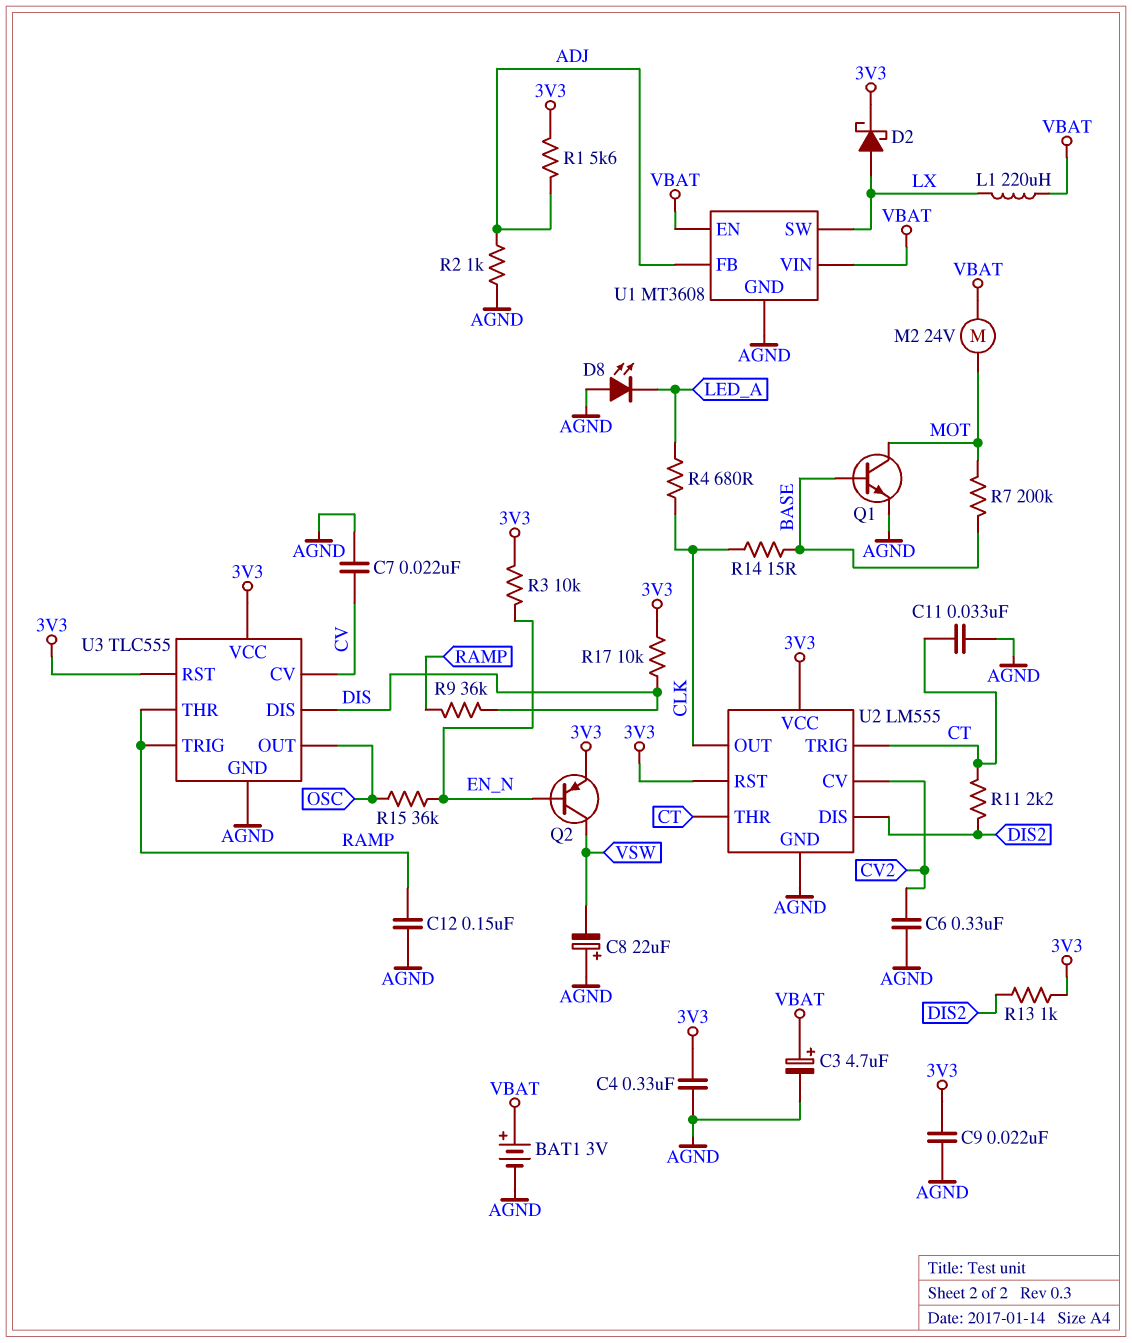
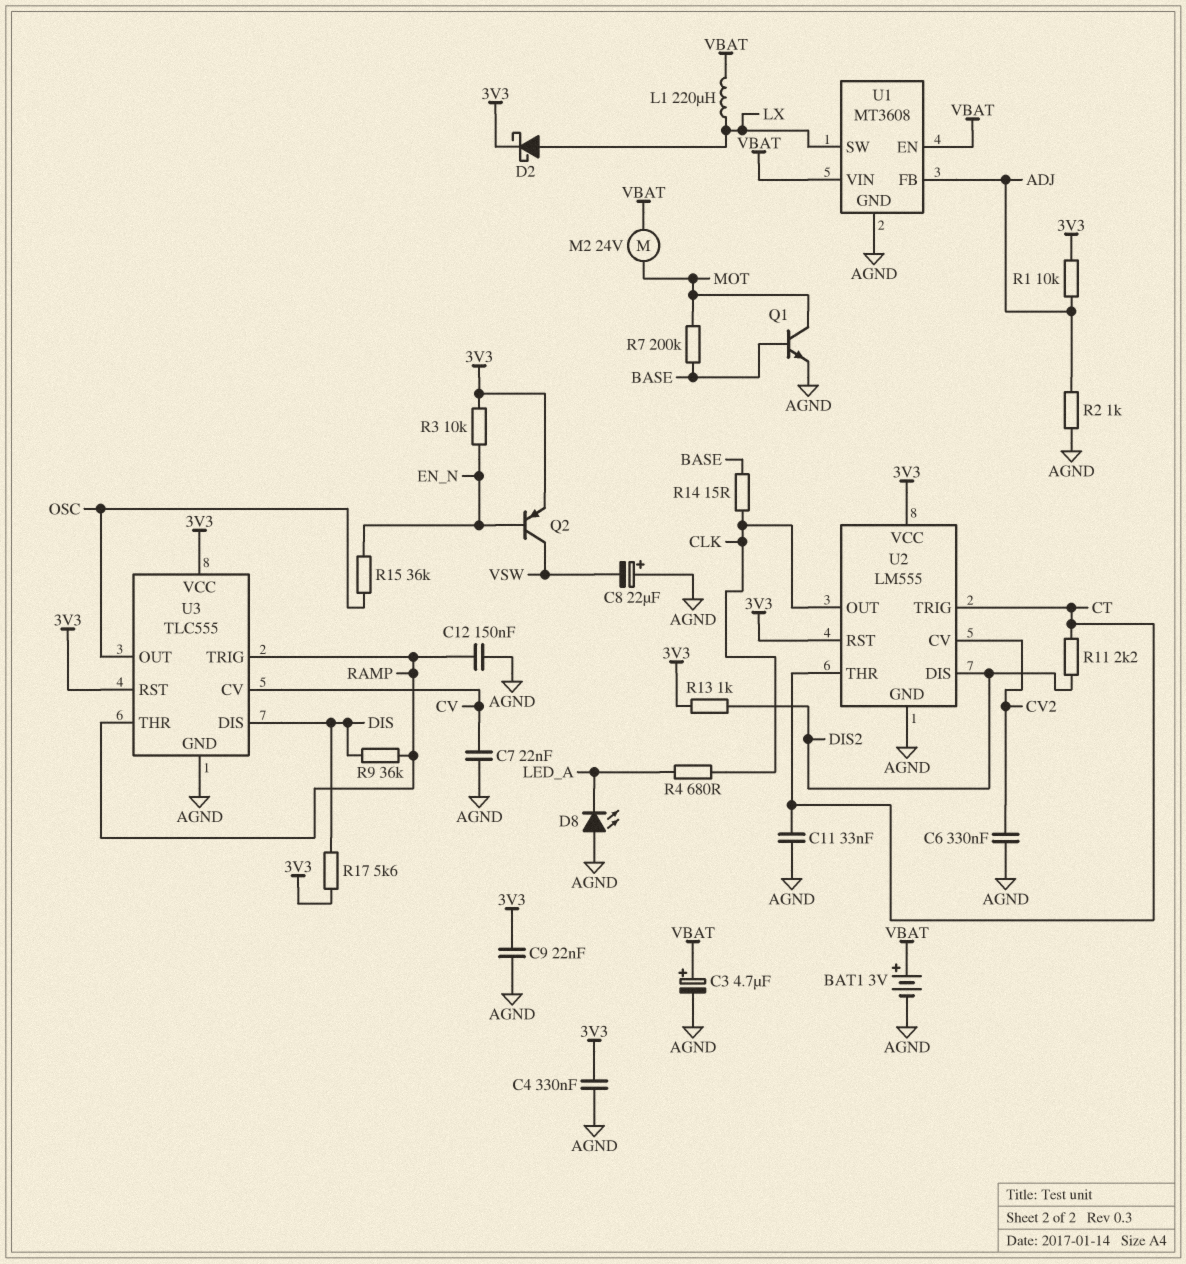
R1: 5.6k (3V3, ADJ) -> 10k (3V3, ADJ)
R17: 10k (3V3, DIS) -> 5.6k (3V3, DIS)

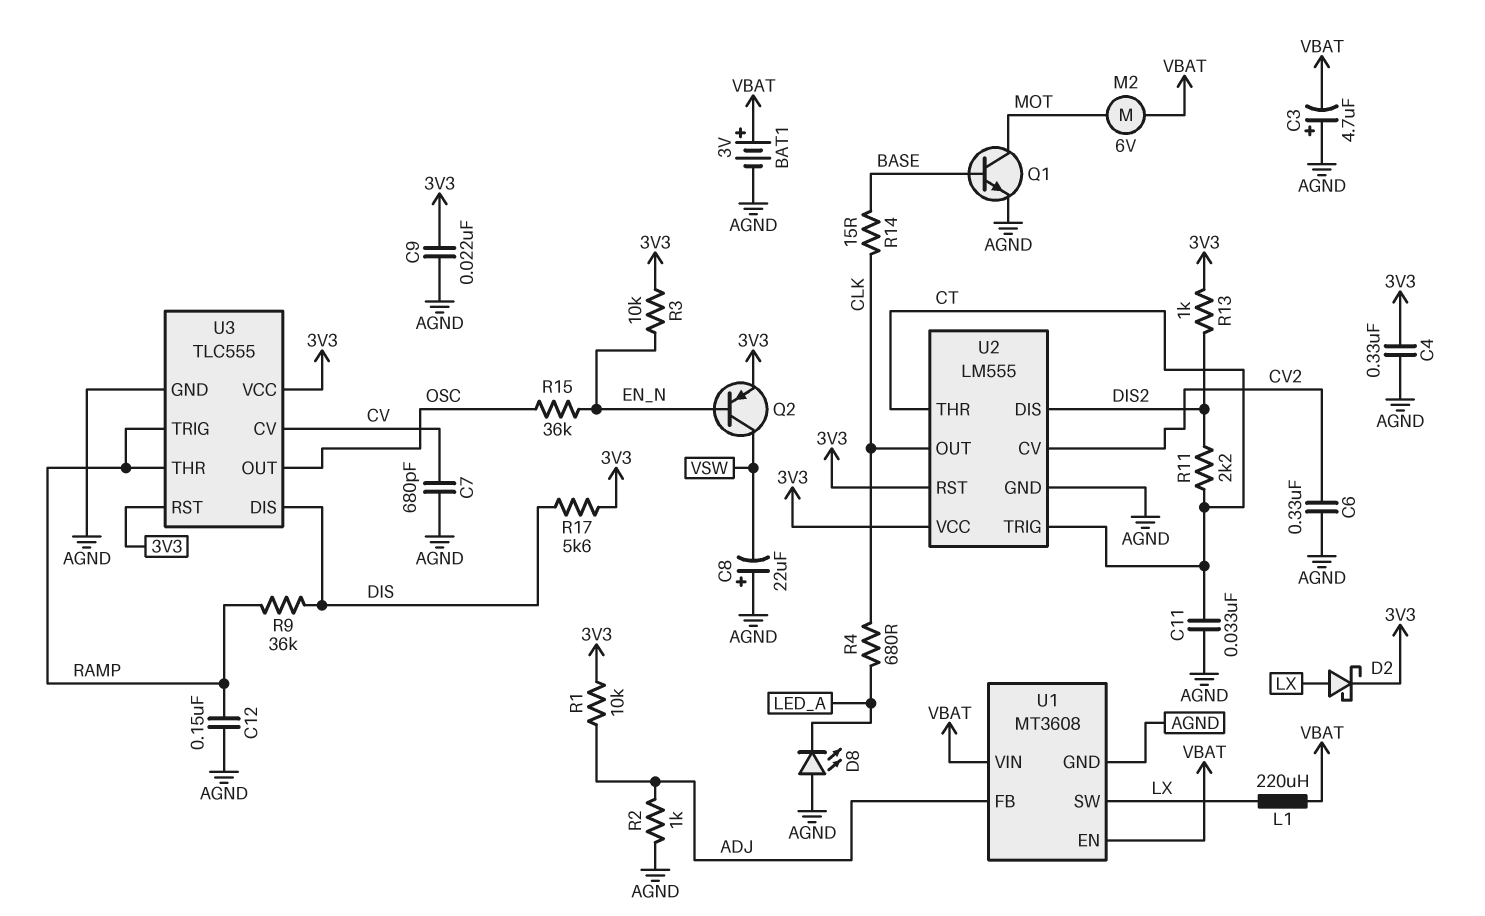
C3: 4.7uF (plus VBAT, minus AGND) -> 4.7uF (plus AGND, minus VBAT)
C7: 22nF (AGND, CV) -> 680pF (AGND, CV)
M2: motor 24V (MOT, VBAT) -> motor 6V (MOT, VBAT)
R7: 200k (BASE, MOT) -> none

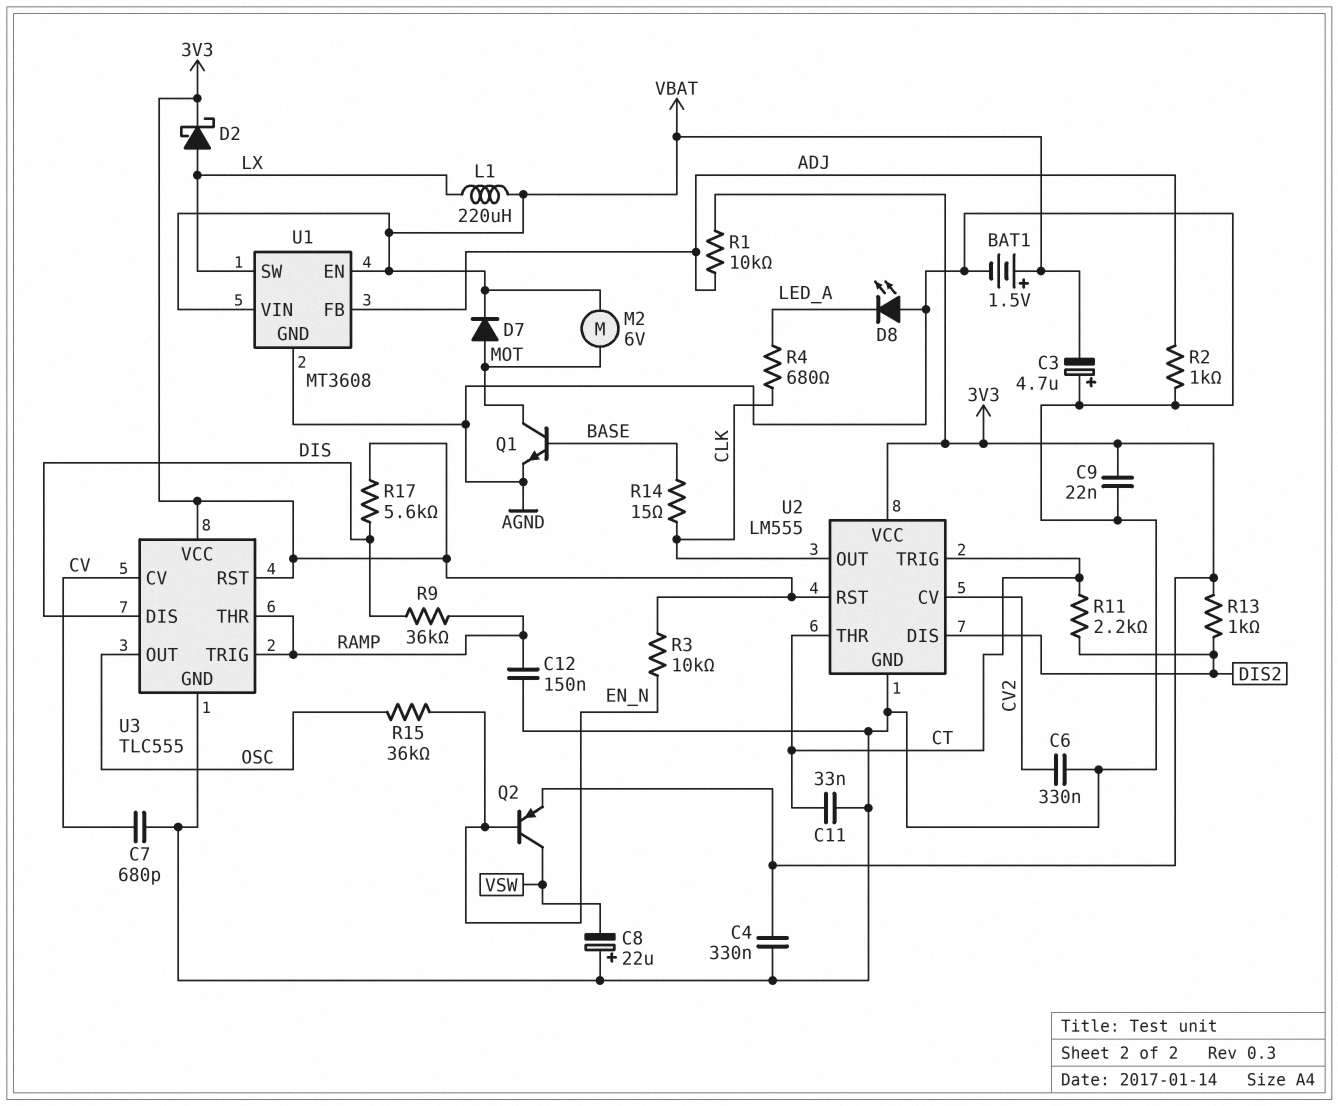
BAT1: 3V (plus VBAT, minus AGND) -> 1.5V (plus VBAT, minus AGND)
D7: none -> diode (A MOT, K VBAT)

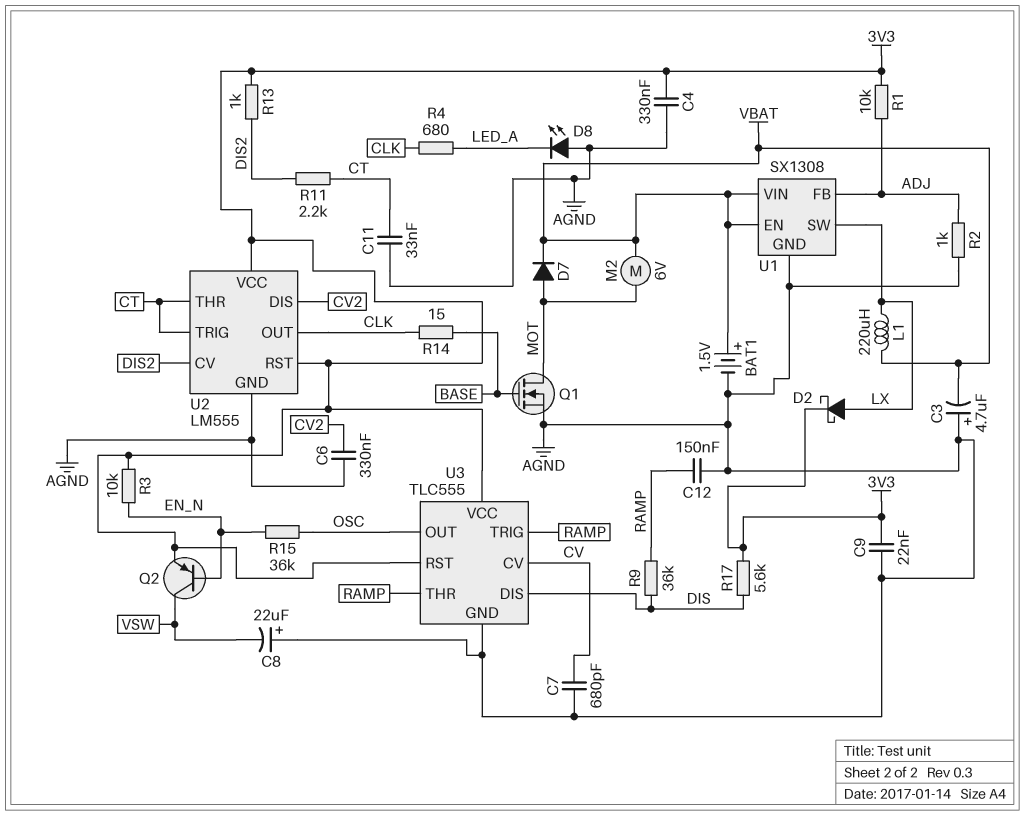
Q1: NPN (B BASE, C MOT, E AGND) -> NMOS (G BASE, D MOT, S AGND)
U1: MT3608 -> SX1308
U2 pin CV: CV2 -> DIS2
U2 pin DIS: DIS2 -> CV2

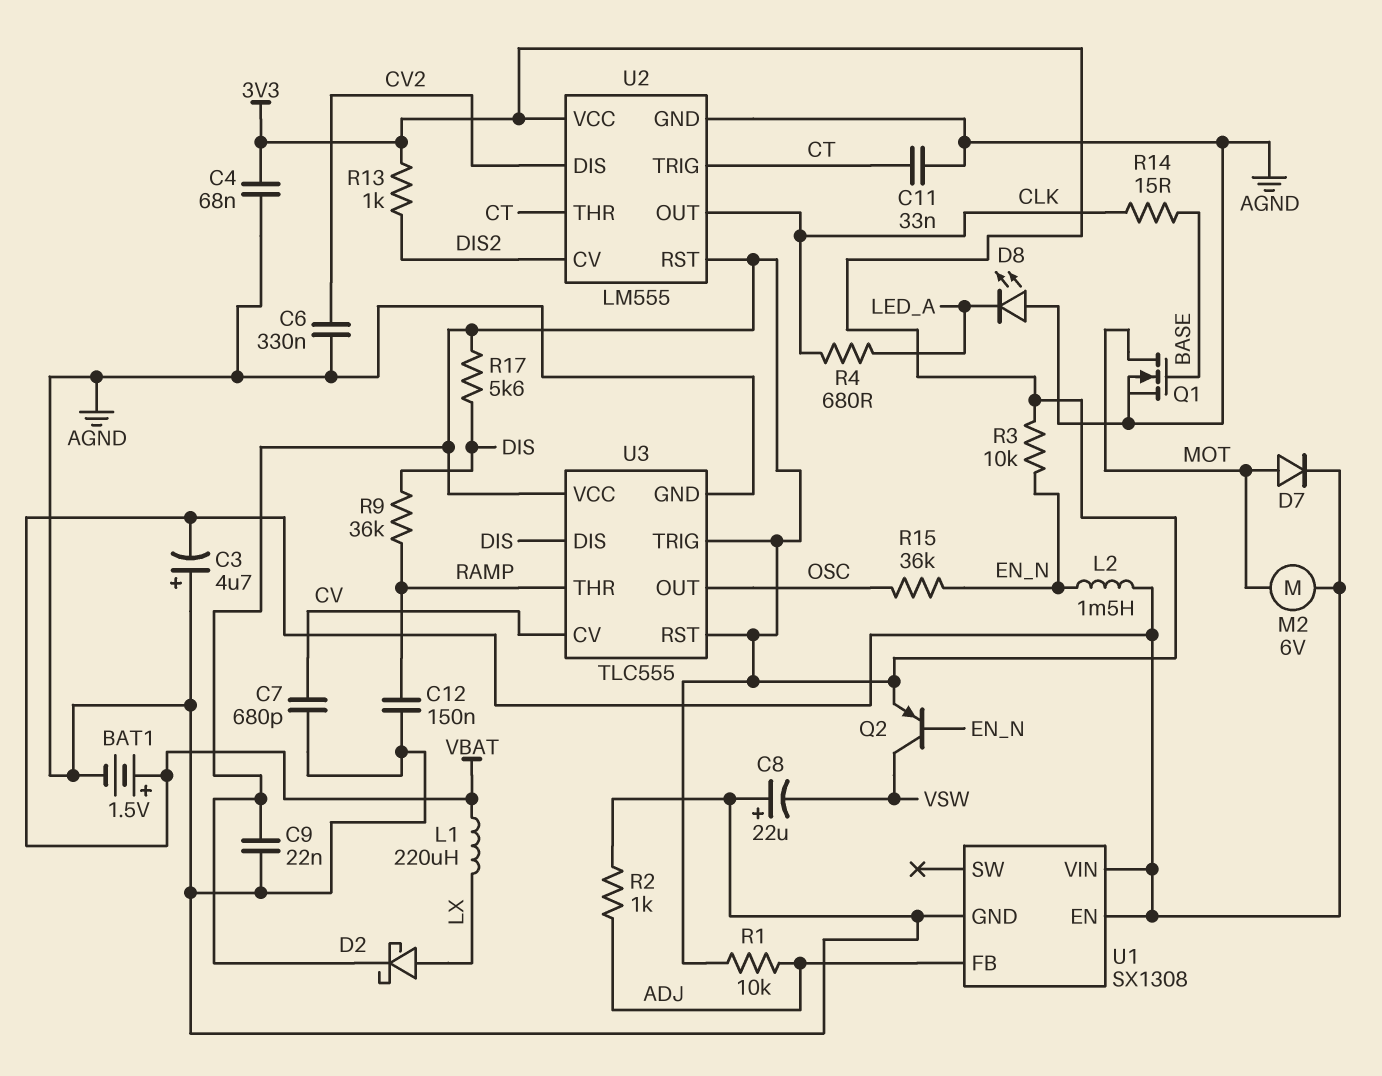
C4: 330nF (3V3, AGND) -> 68nF (3V3, AGND)
L2: none -> 1.5mH (EN_N, VBAT)
R11: 2.2k (CT, DIS2) -> none
U1 pin SW: LX -> none
U3 pin TRIG: RAMP -> 3V3

